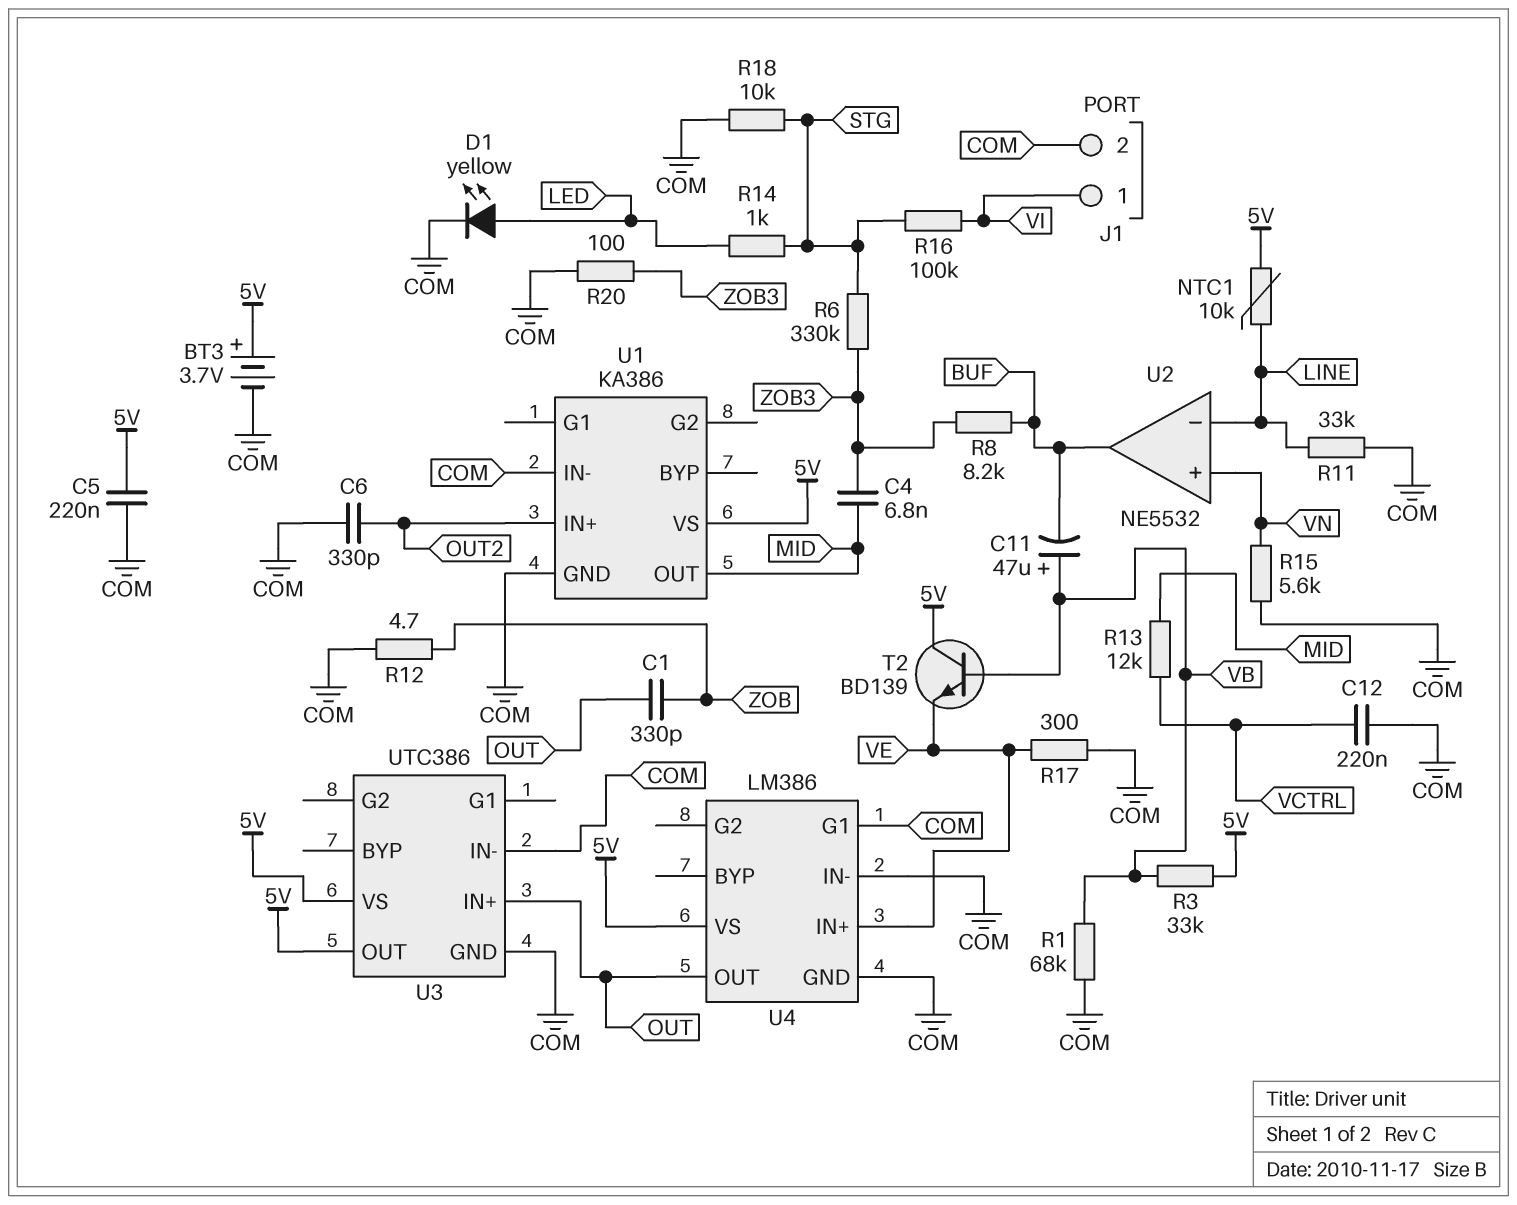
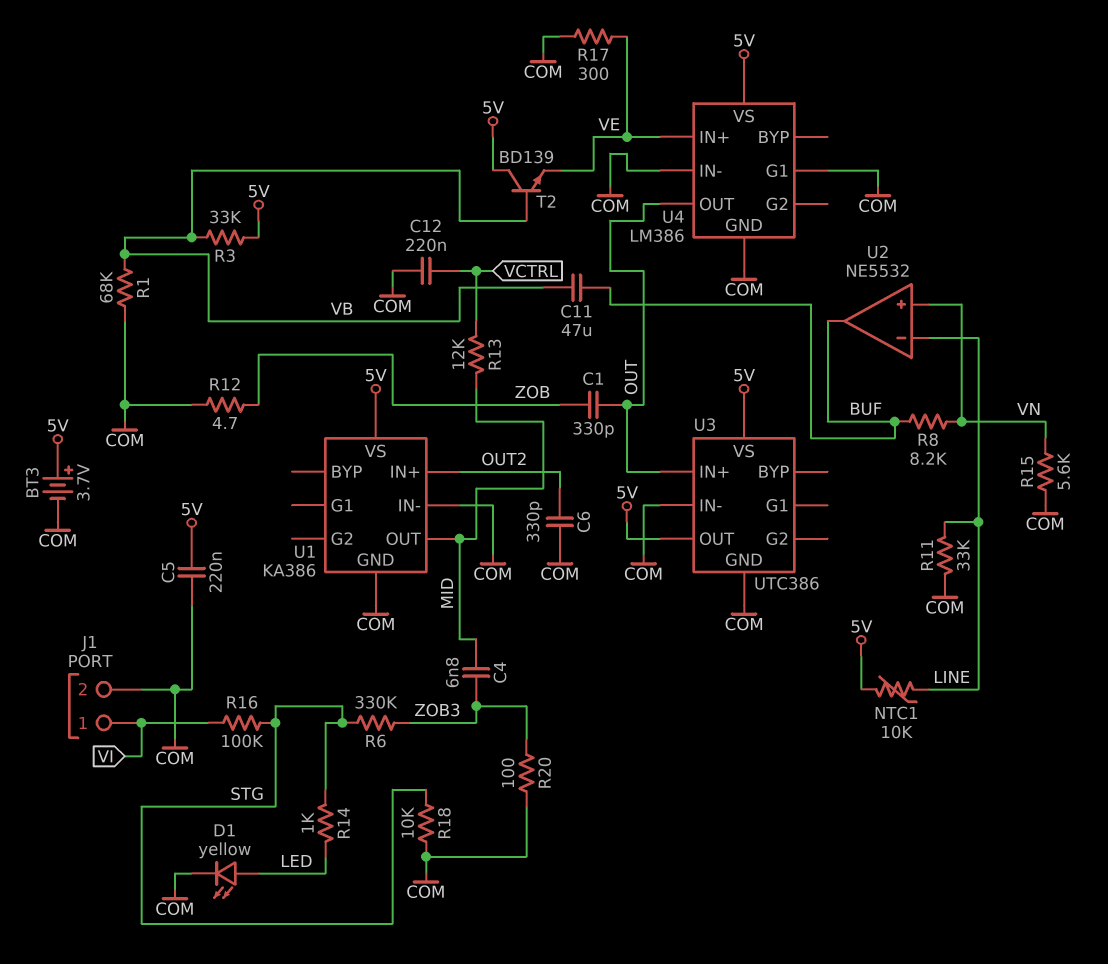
C11: 47uF (plus VB, minus BUF) -> 47uF (BUF, VB)
R8: 8.2k (BUF, ZOB3) -> 8.2k (BUF, VN)

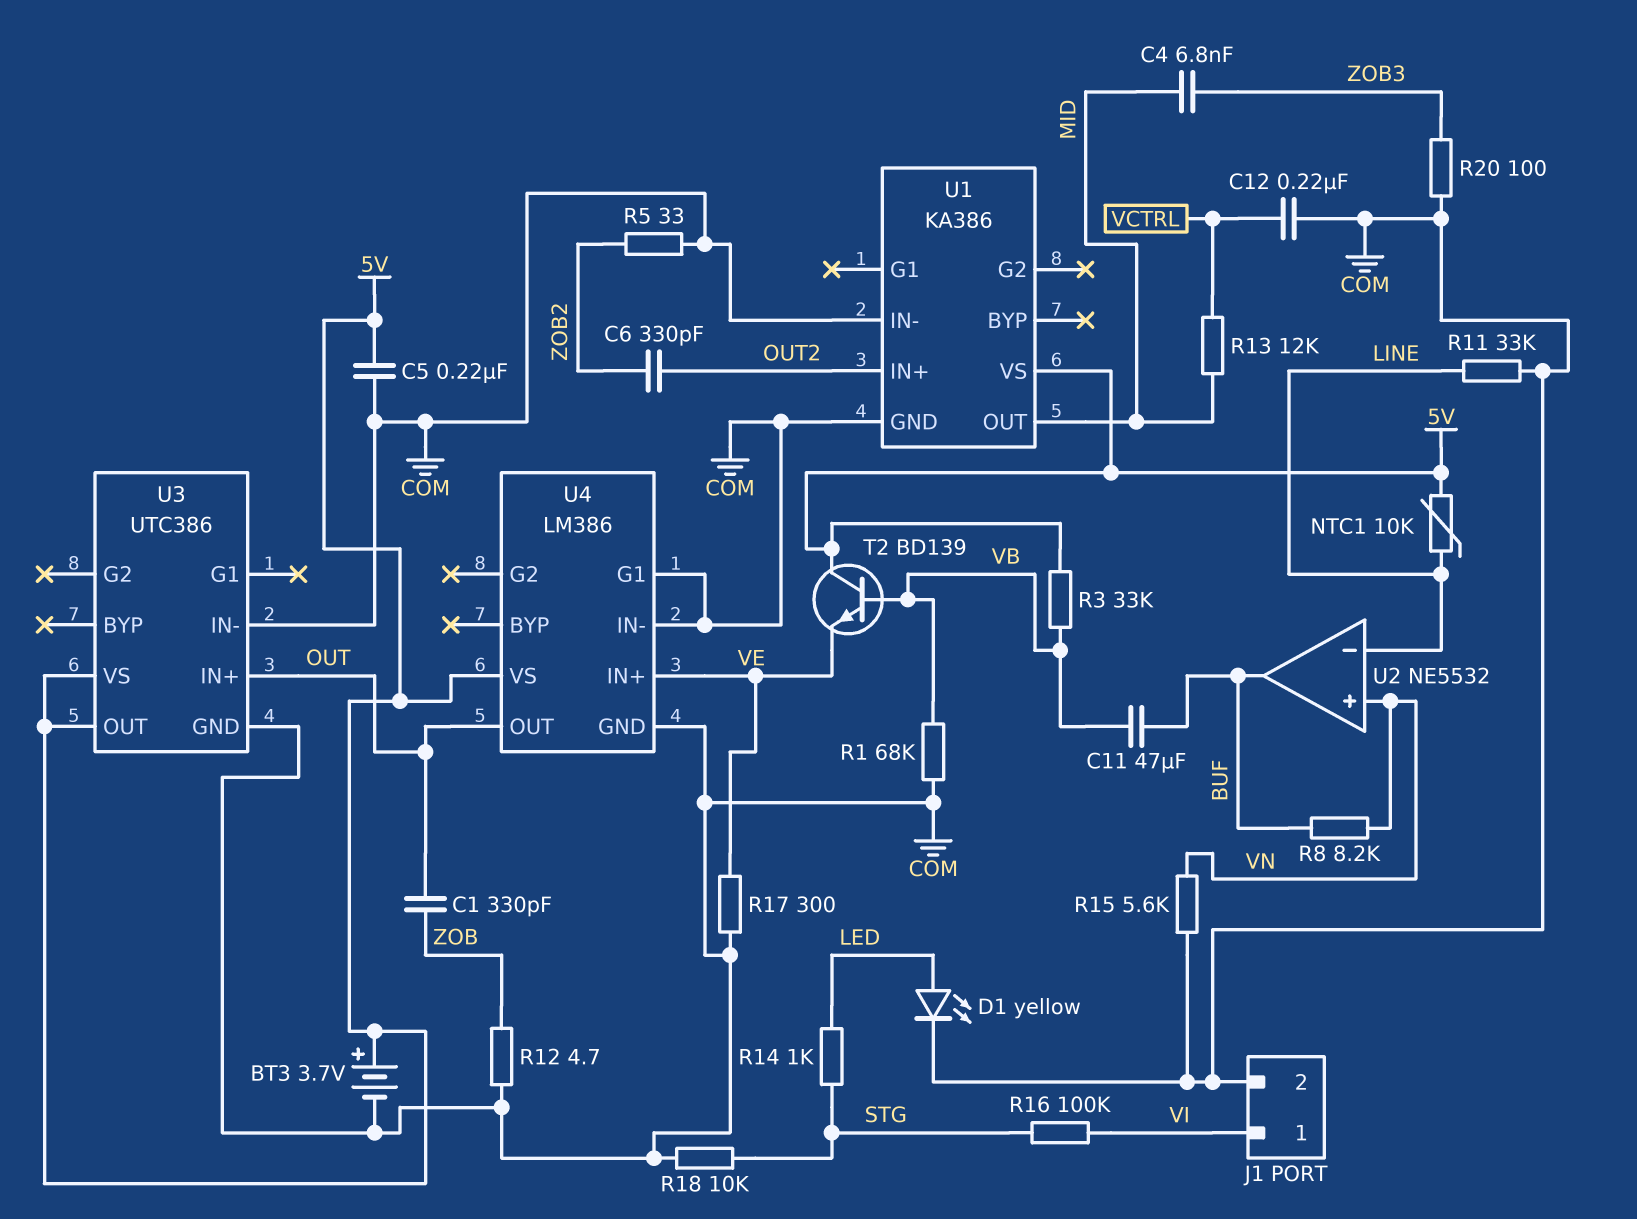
C6: 330pF (COM, OUT2) -> 330pF (OUT2, ZOB2)
R5: none -> 33 (COM, ZOB2)
R6: 330k (STG, ZOB3) -> none

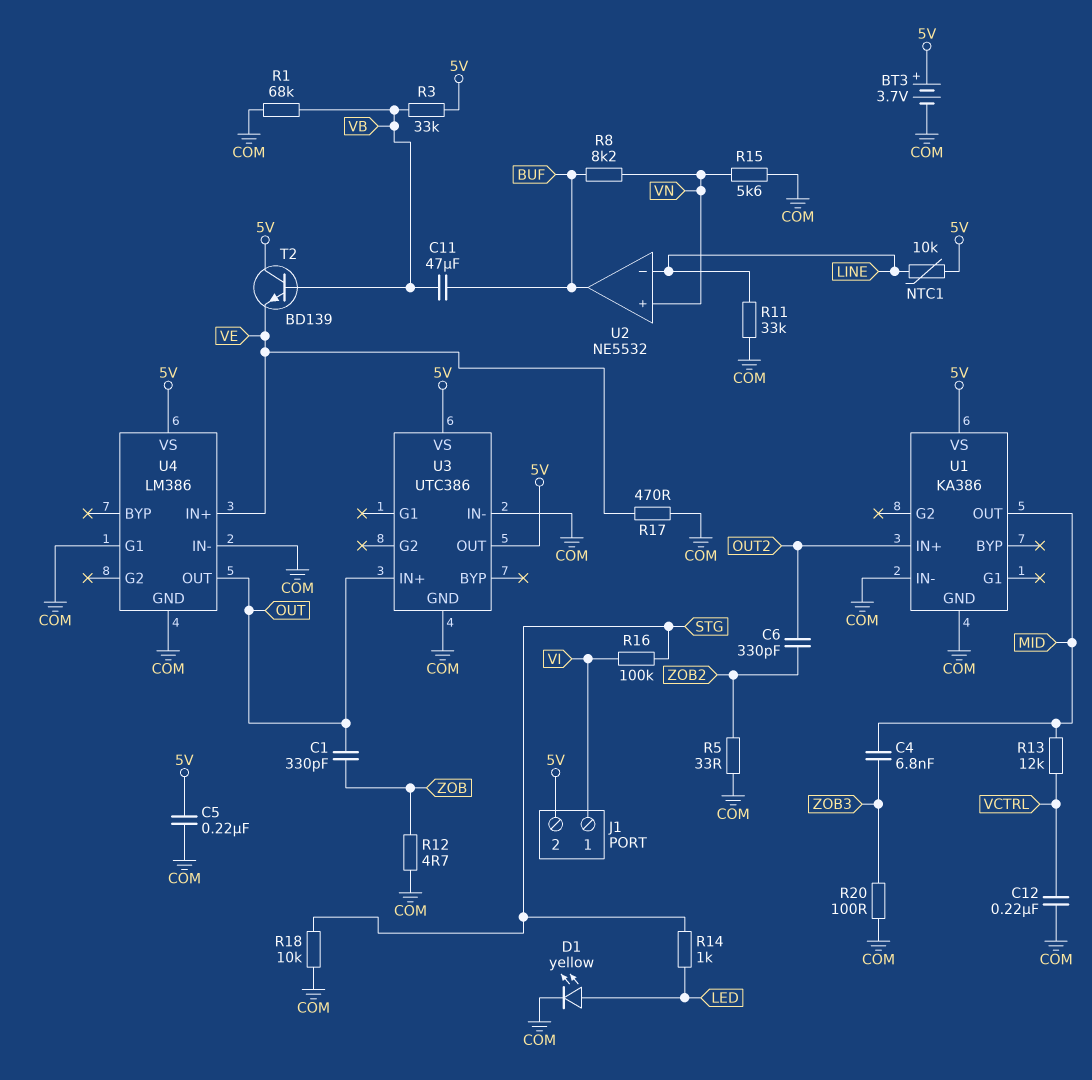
J1 pin 2: COM -> 5V
R17: 300 (COM, VE) -> 470 (COM, VE)

